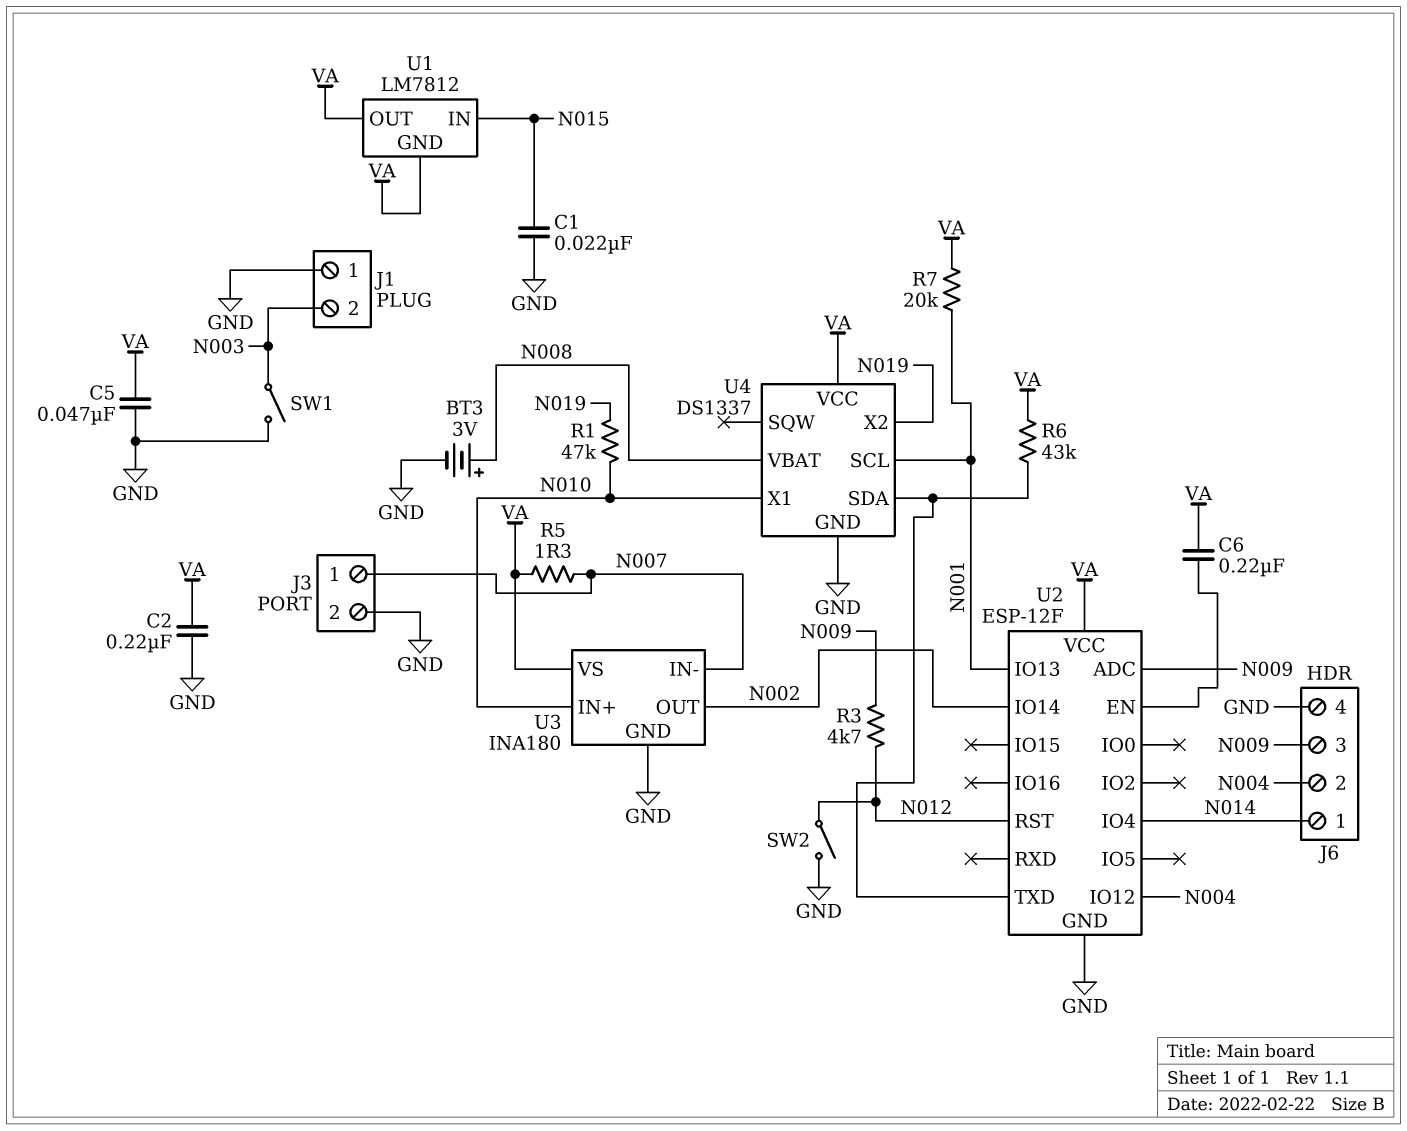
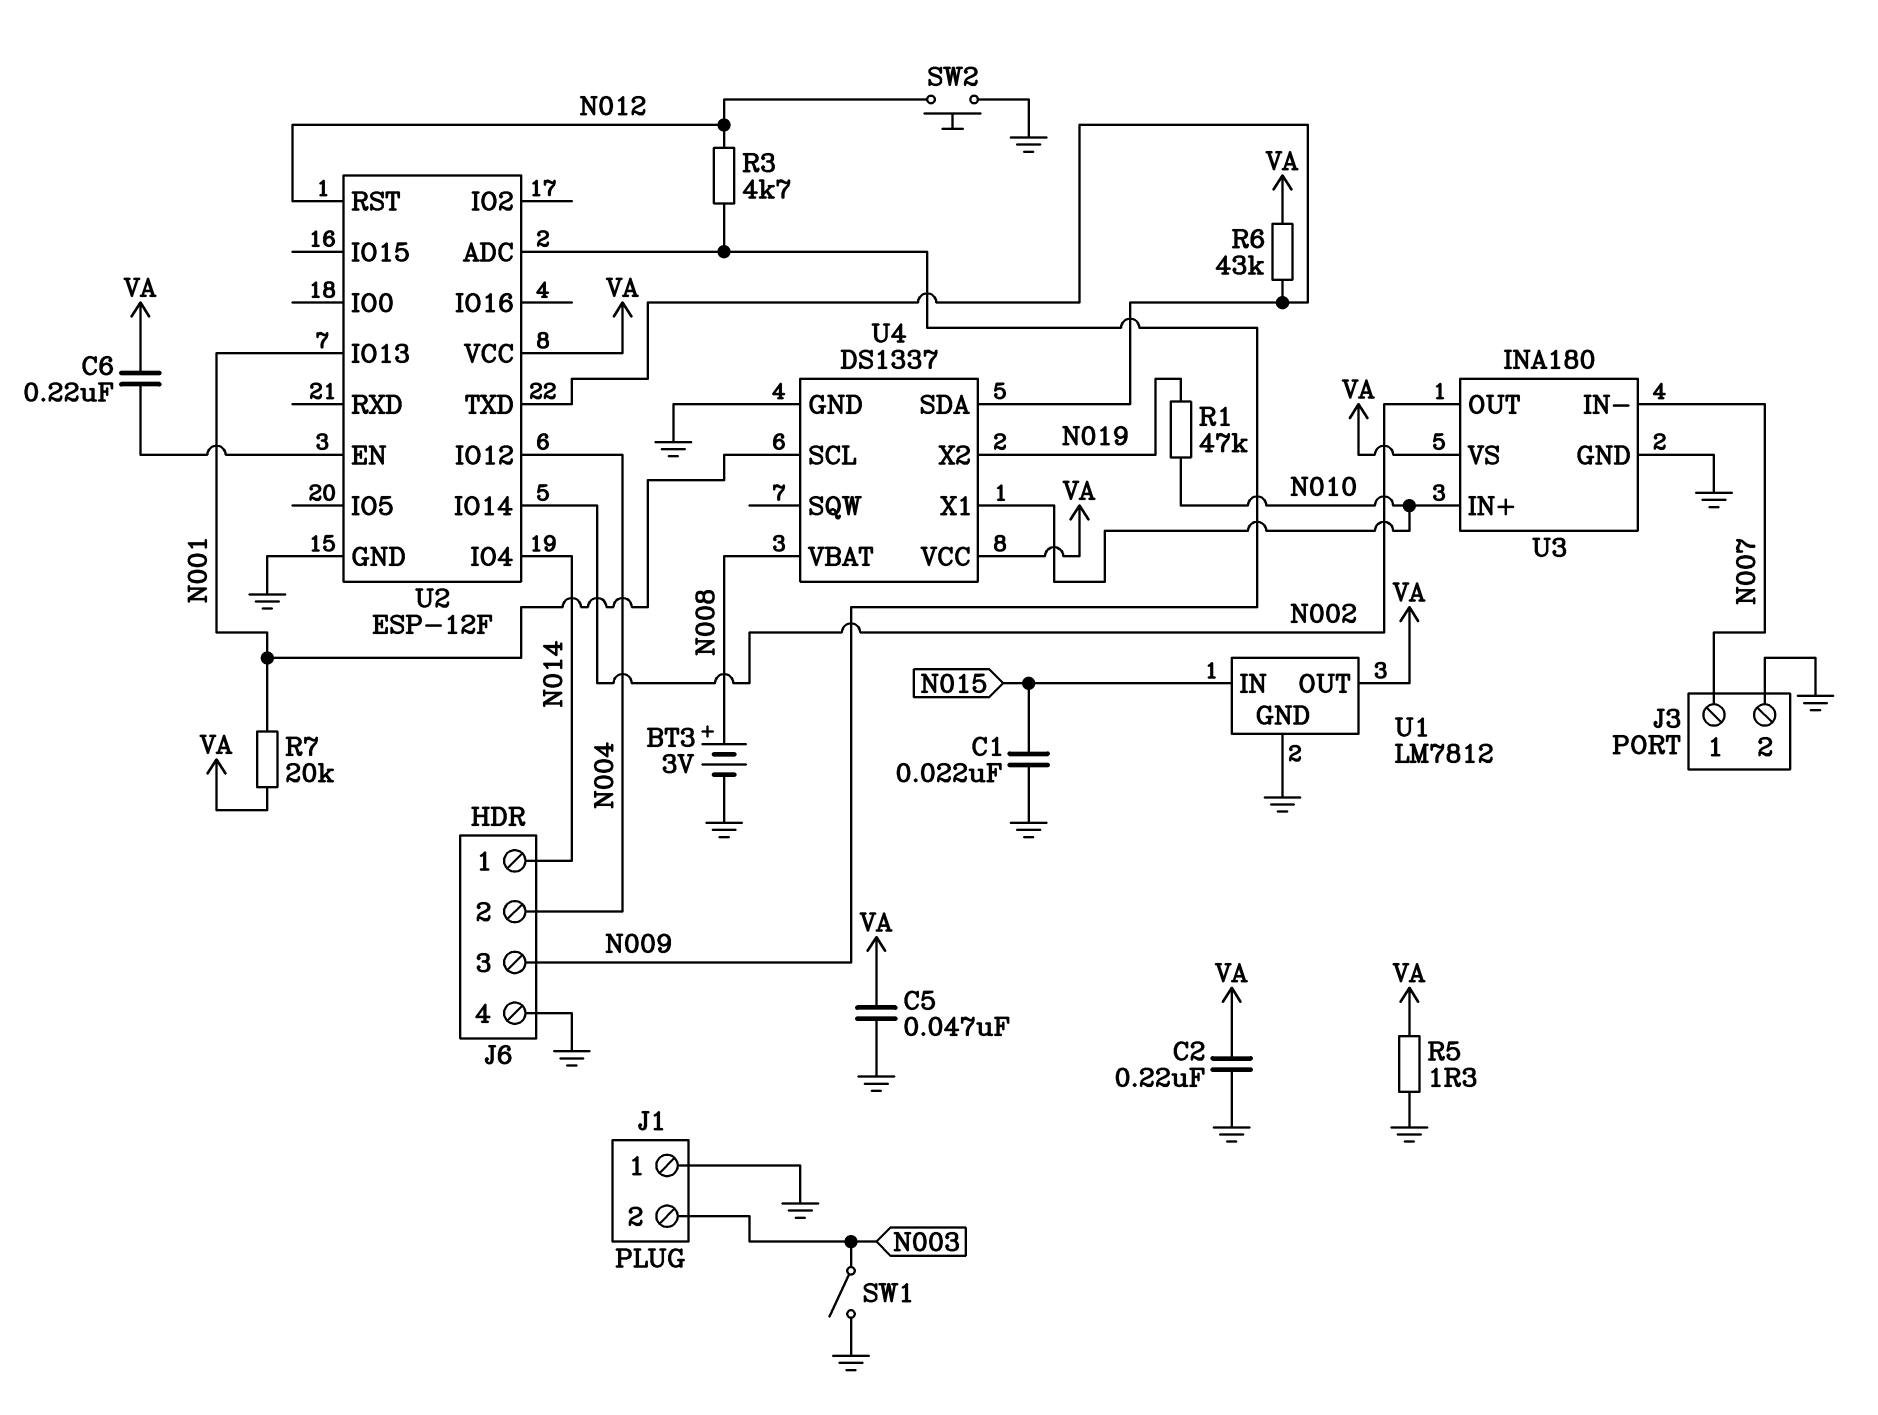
R5: 1.3 (N007, VA) -> 1.3 (GND, VA)
SW2: switch (GND, N012) -> button (GND, N012)
U1 pin GND: VA -> GND

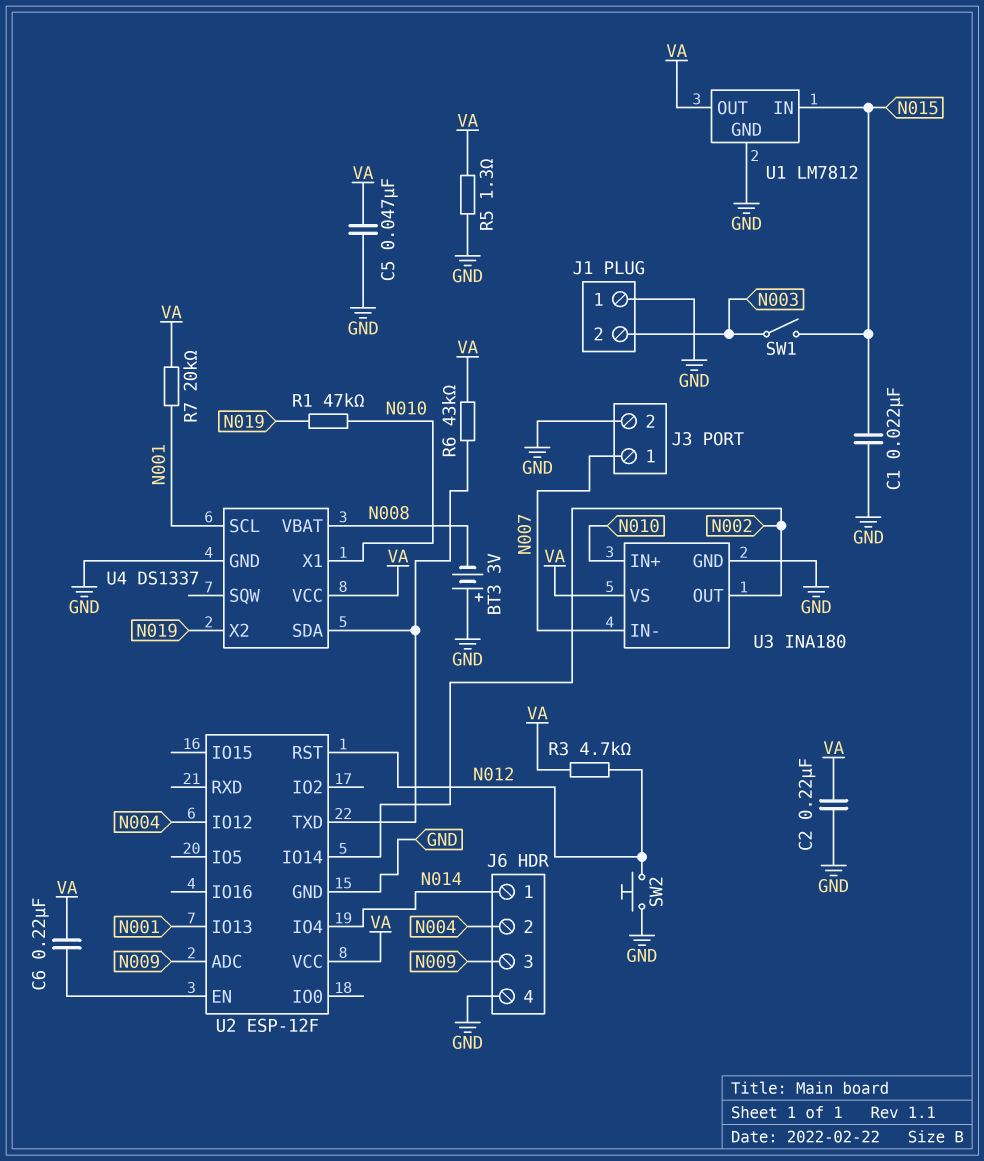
BT3: 3V (plus N008, minus GND) -> 3V (plus GND, minus N008)
R3: 4.7k (N009, N012) -> 4.7k (N012, VA)
SW1: switch (GND, N003) -> switch (N003, N015)

